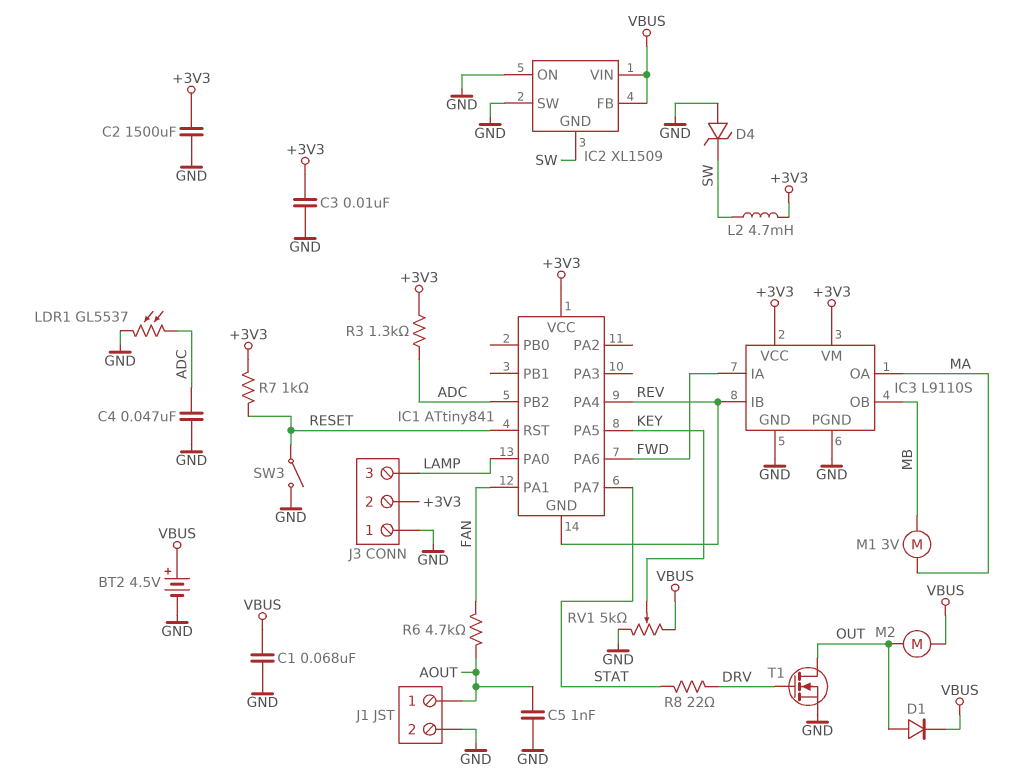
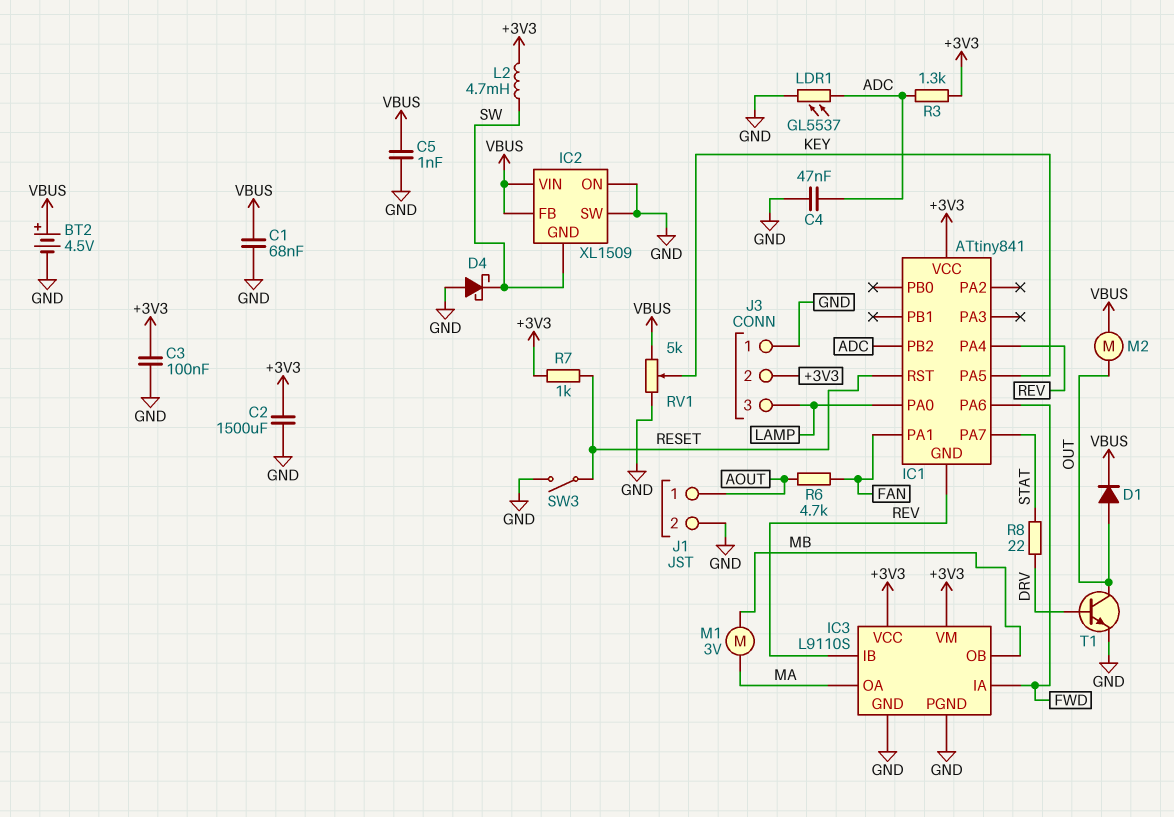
C3: 10nF (+3V3, GND) -> 100nF (+3V3, GND)
C5: 1nF (AOUT, GND) -> 1nF (GND, VBUS)
D4: zener (A GND, K SW) -> schottky (A GND, K SW)
T1: NMOS (G DRV, D OUT, S GND) -> NPN (B DRV, C OUT, E GND)

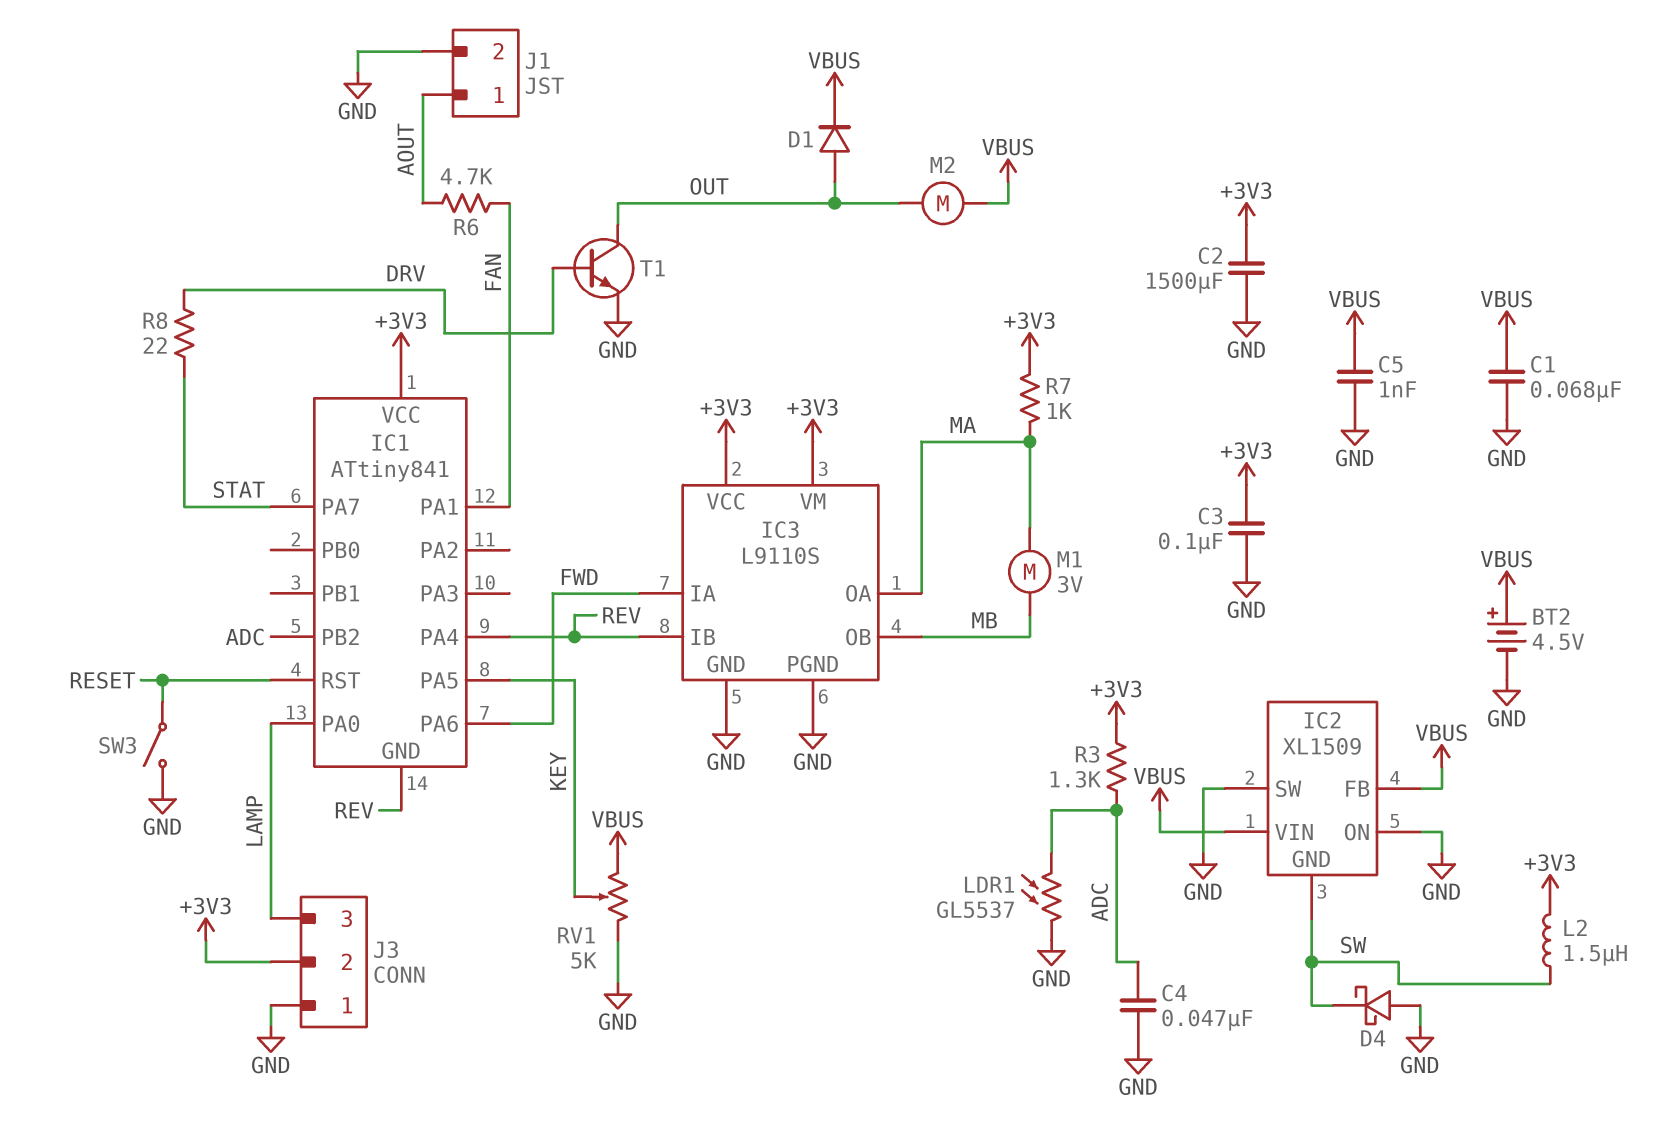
L2: 4.7mH (+3V3, SW) -> 1.5uH (+3V3, SW)
R7: 1k (+3V3, RESET) -> 1k (+3V3, MA)

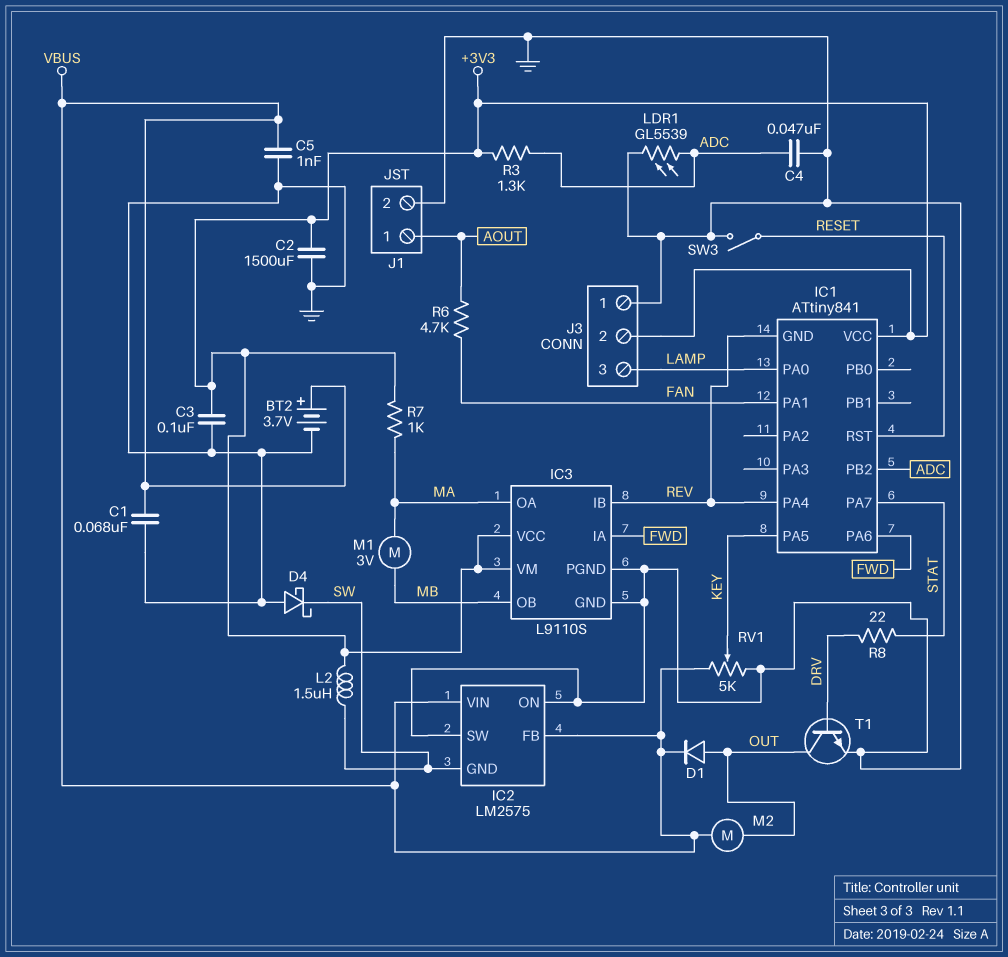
BT2: 4.5V (plus VBUS, minus GND) -> 3.7V (plus VBUS, minus GND)
IC2: XL1509 -> LM2575
LDR1: GL5537 (ADC, GND) -> GL5539 (ADC, GND)

